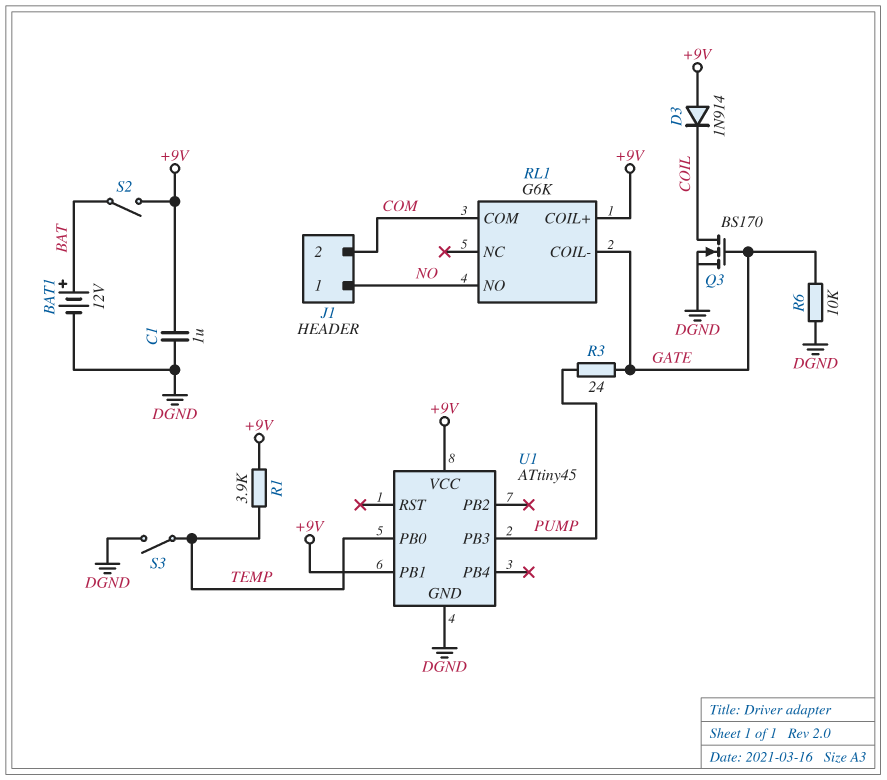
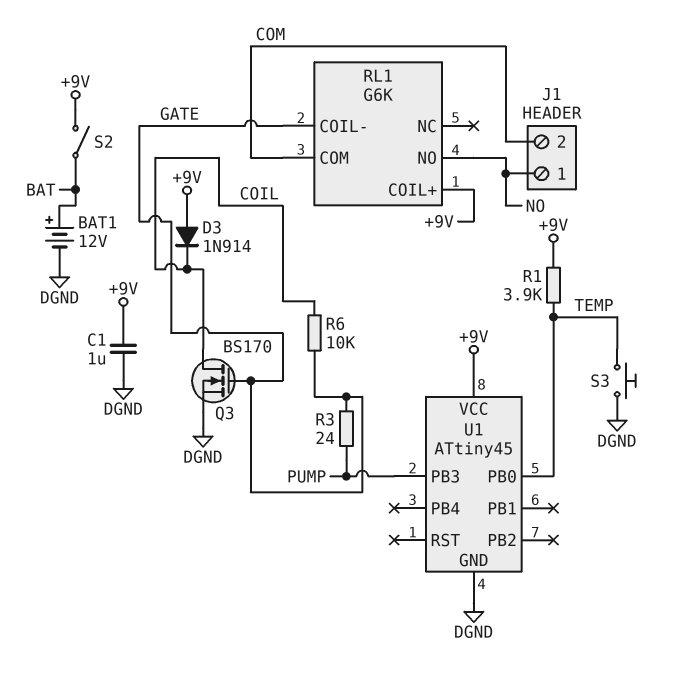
R6: 10k (DGND, GATE) -> 10k (COIL, GATE)
S3: switch (DGND, TEMP) -> button (DGND, TEMP)
U1 pin PB1: +9V -> none

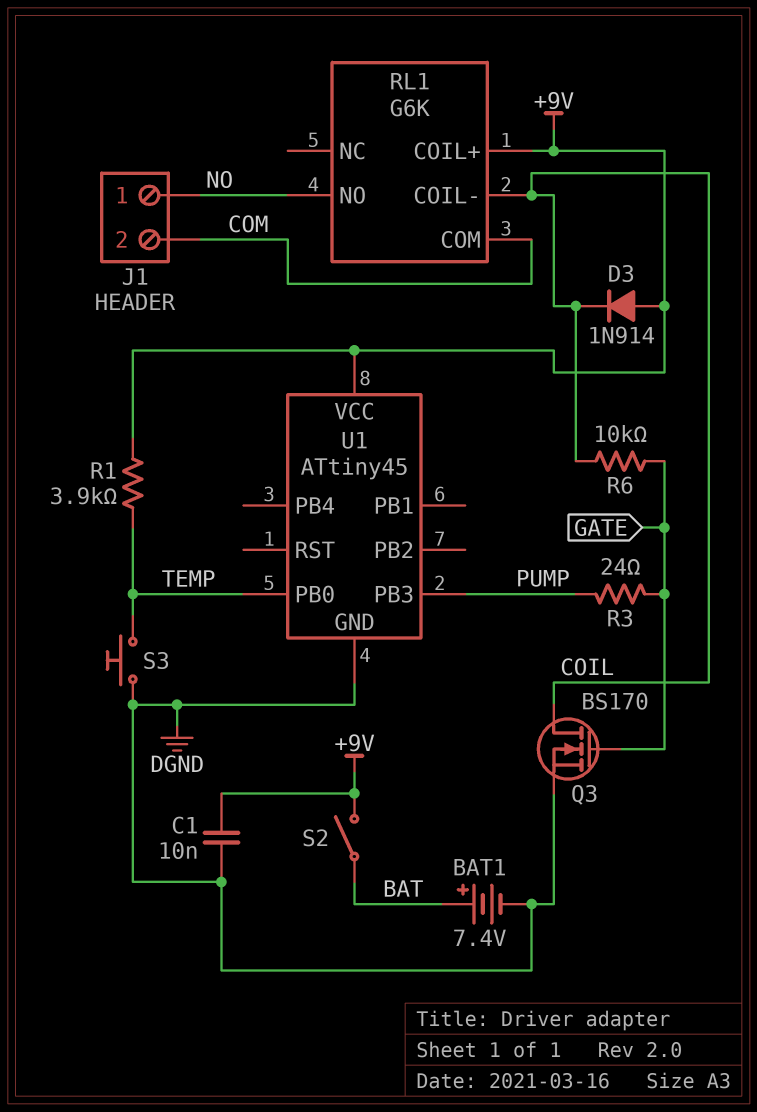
BAT1: 12V (plus BAT, minus DGND) -> 7.4V (plus BAT, minus DGND)
C1: 1uF (+9V, DGND) -> 10nF (+9V, DGND)
RL1 pin COIL-: GATE -> COIL

